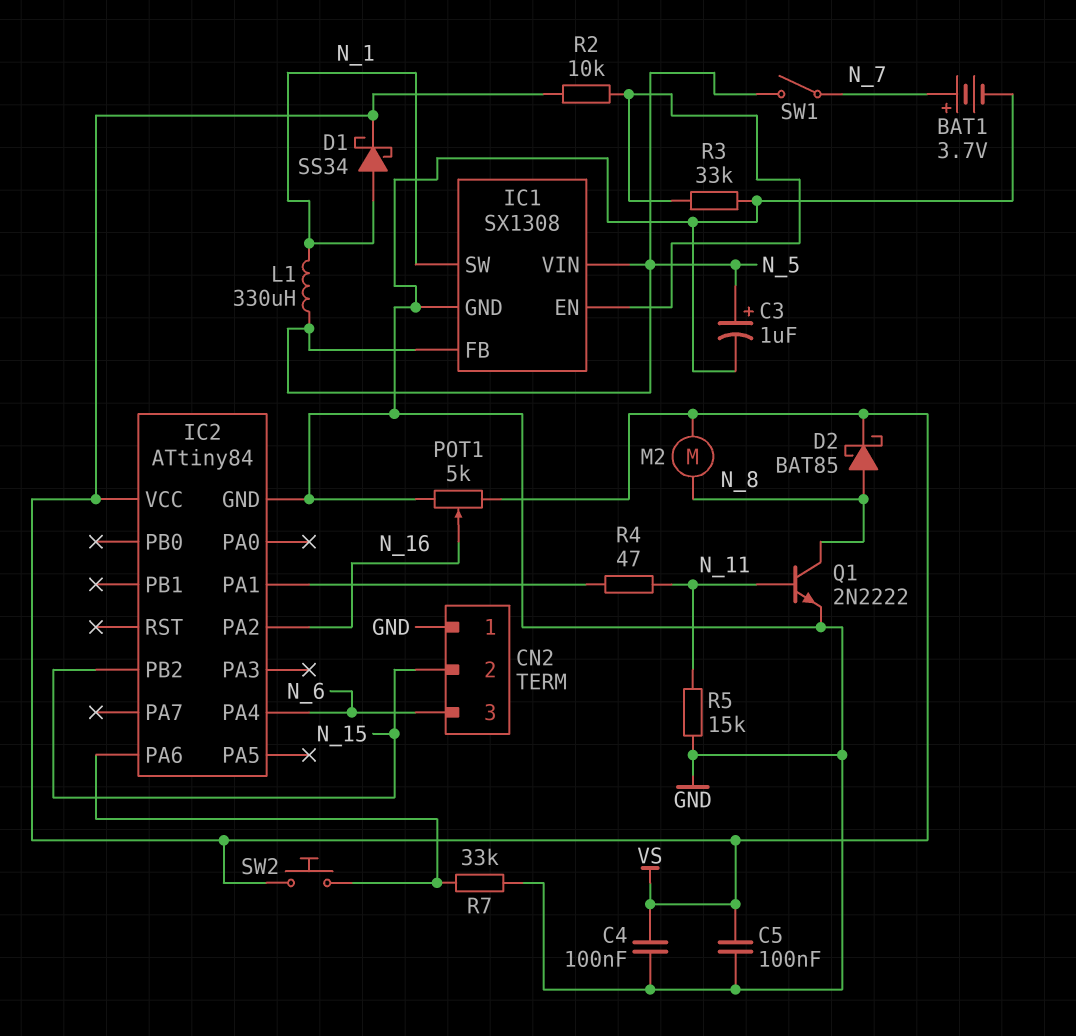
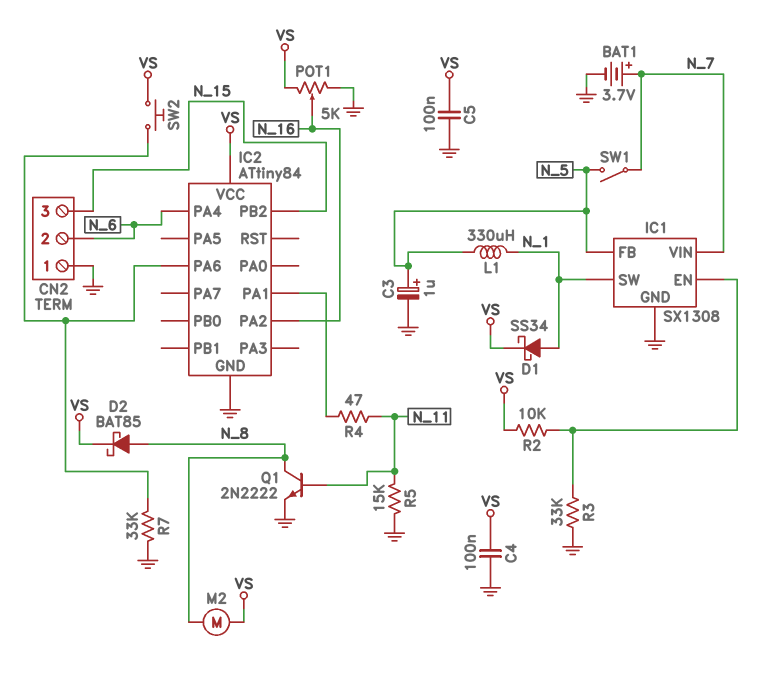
CN2 pin 2: N_15 -> N_6
CN2 pin 3: N_6 -> N_15
IC1 pin VIN: N_5 -> N_7

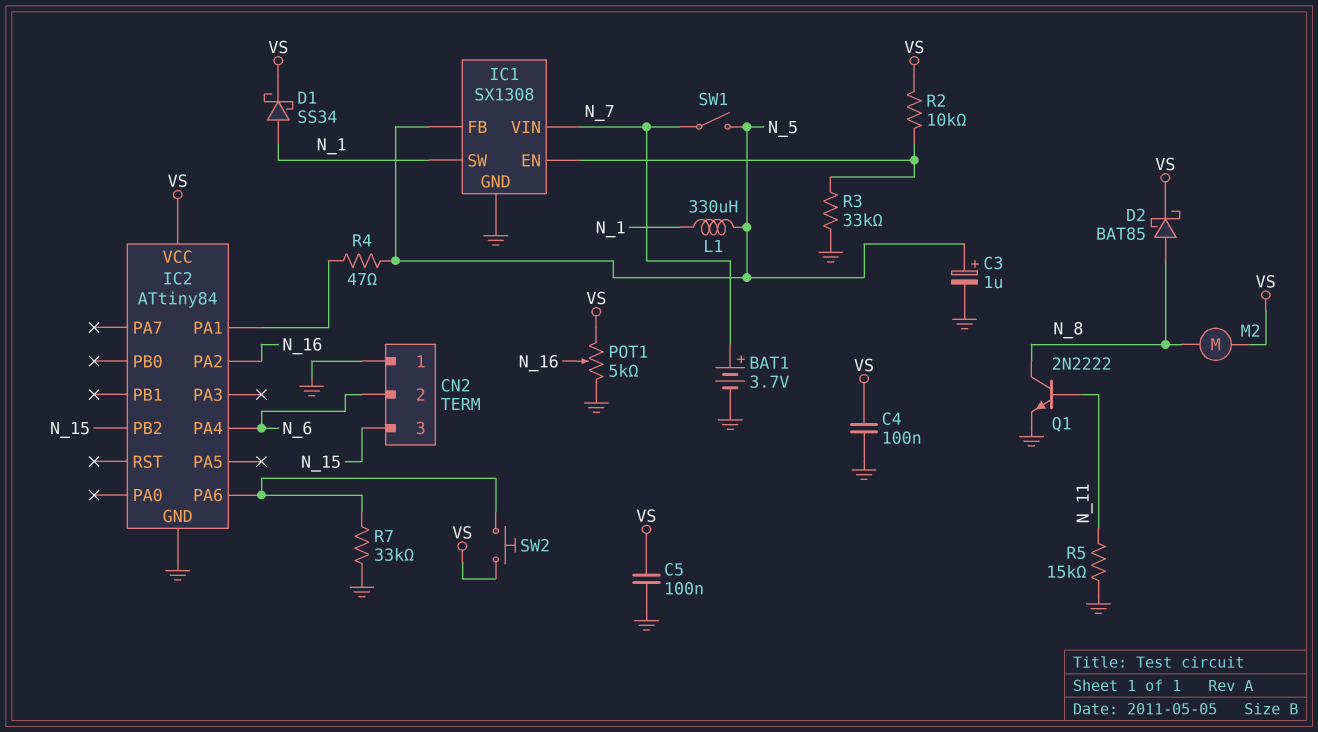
R4: 47 (IC2/PA1, N_11) -> 47 (IC2/PA1, N_5)

